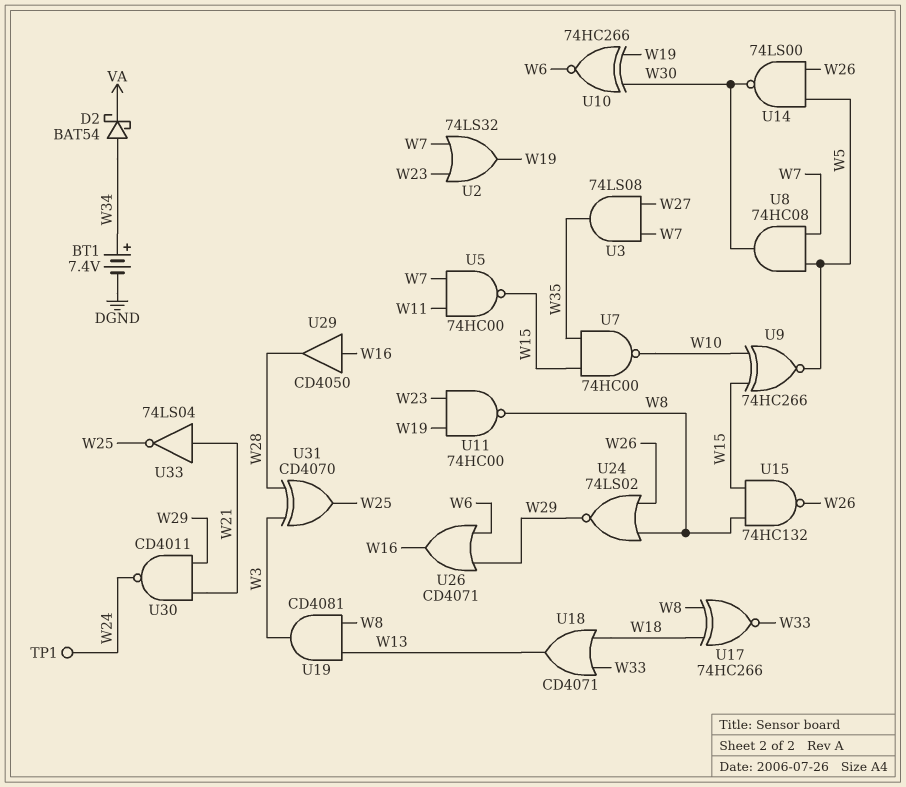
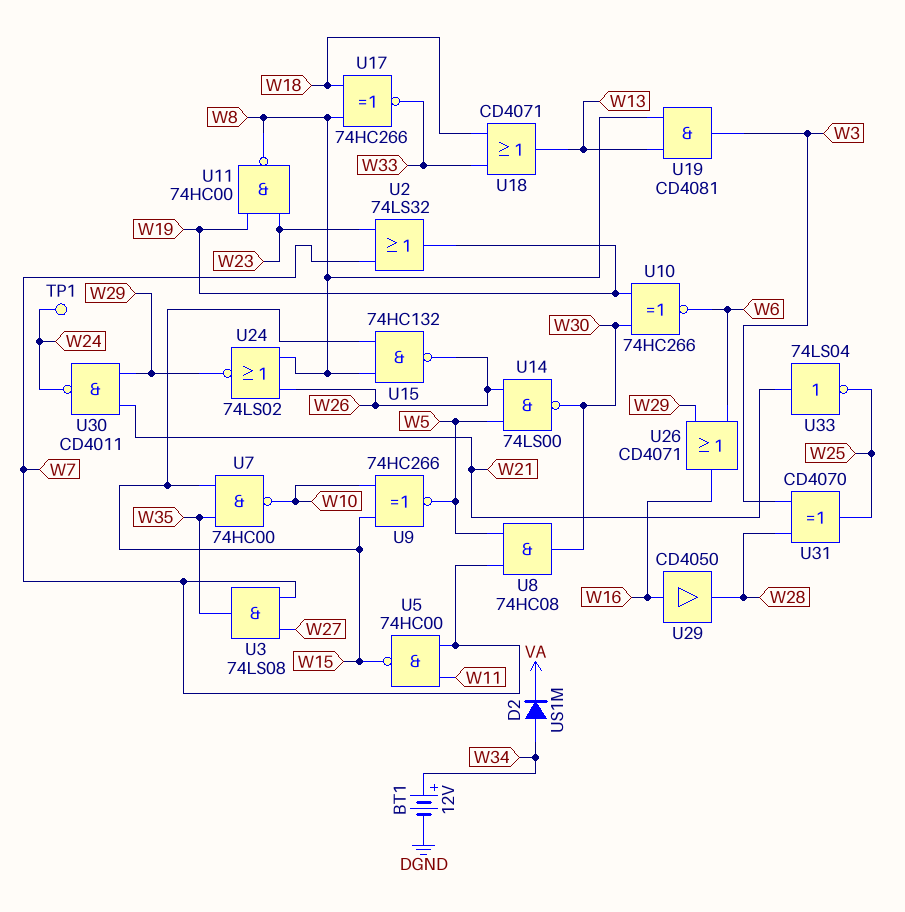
BT1: 7.4V (plus W34, minus DGND) -> 12V (plus W34, minus DGND)
D2: schottky BAT54 (A W34, K VA) -> diode US1M (A W34, K VA)

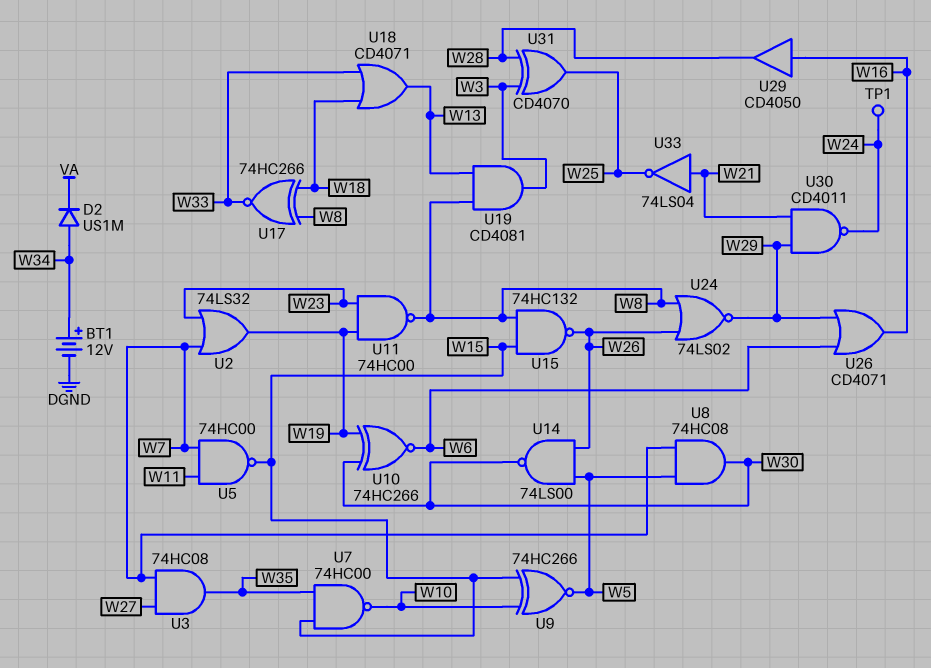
U3: AND 74LS08 (in W7, in W27, out W35) -> AND 74HC08 (in W7, in W27, out W35)

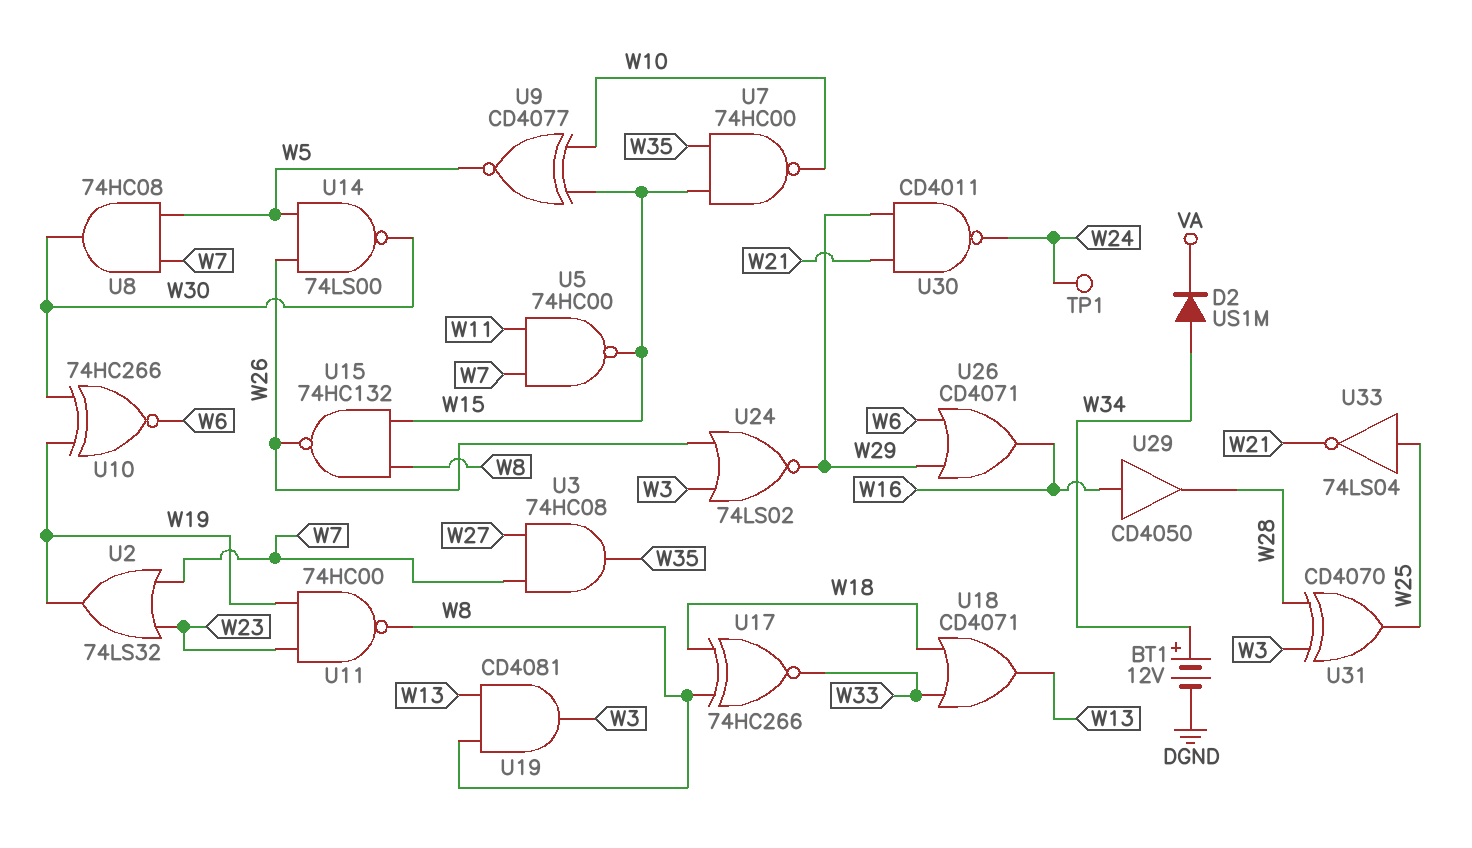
U9: XNOR 74HC266 (in W10, in W15, out W5) -> XNOR CD4077 (in W10, in W15, out W5)
U24: NOR 74LS02 (in W8, in W26, out W29) -> NOR 74LS02 (in W3, in W26, out W29)
U33: NOT 74LS04 (in W21, out W25) -> NOT 74LS04 (in W25, out W21)

